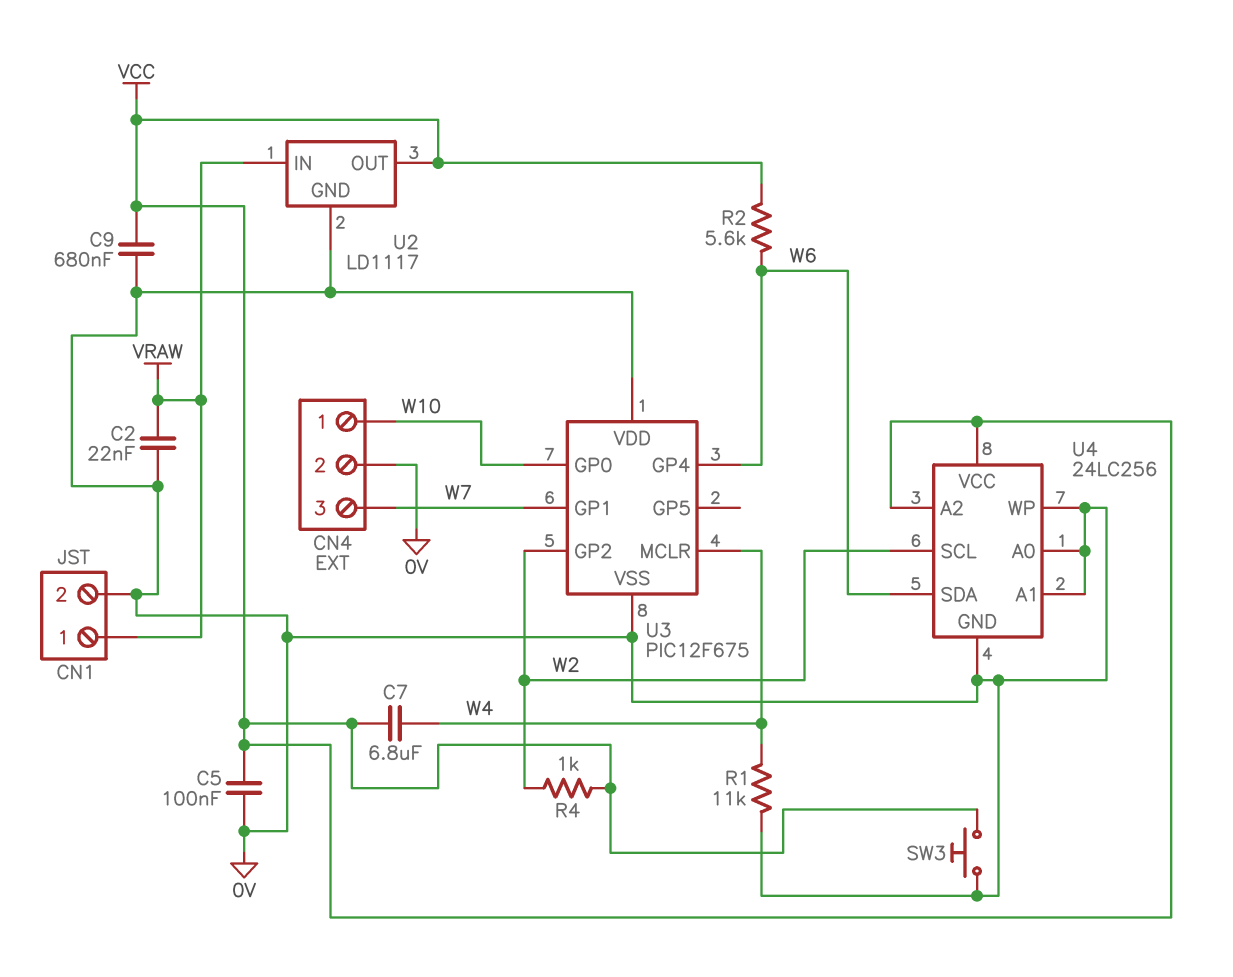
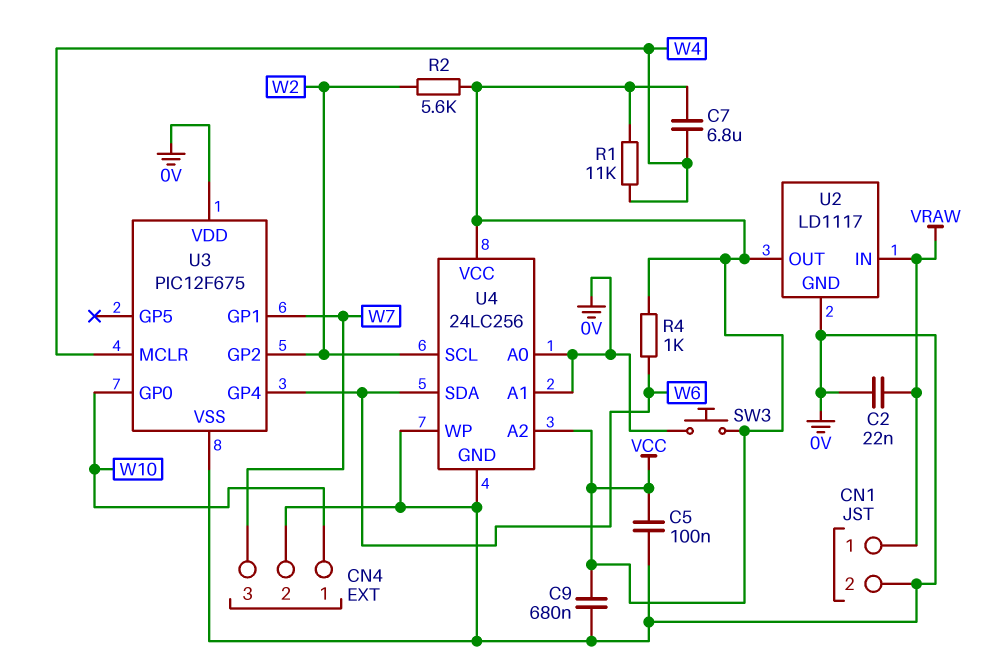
R1: 11k (0V, W4) -> 11k (VCC, W4)
R2: 5.6k (VCC, W6) -> 5.6k (VCC, W2)
R4: 1k (VCC, W2) -> 1k (VCC, W6)

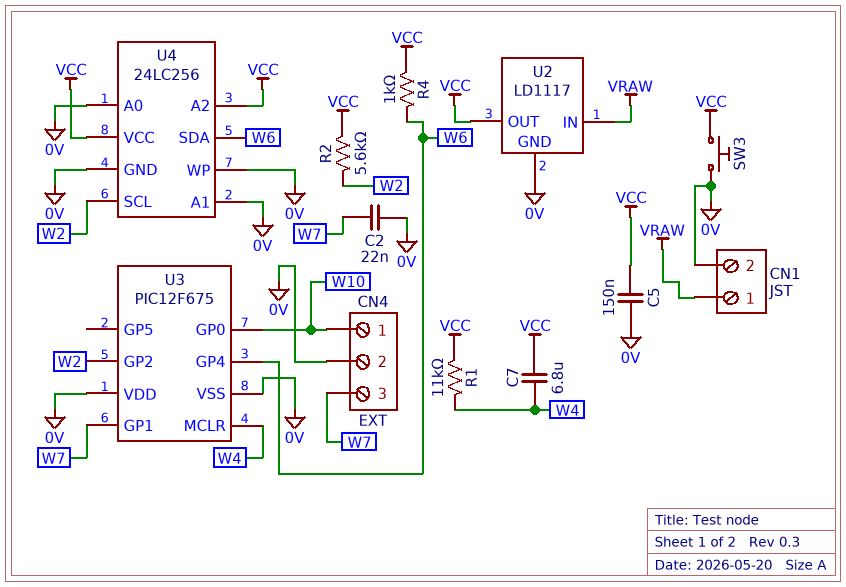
C2: 22nF (0V, VRAW) -> 22nF (0V, W7)
C5: 100nF (0V, VCC) -> 150nF (0V, VCC)
C9: 680nF (0V, VCC) -> none

